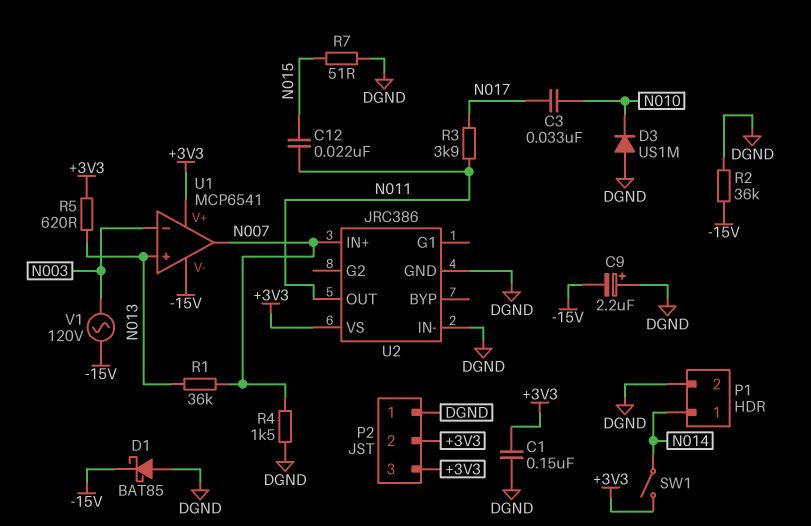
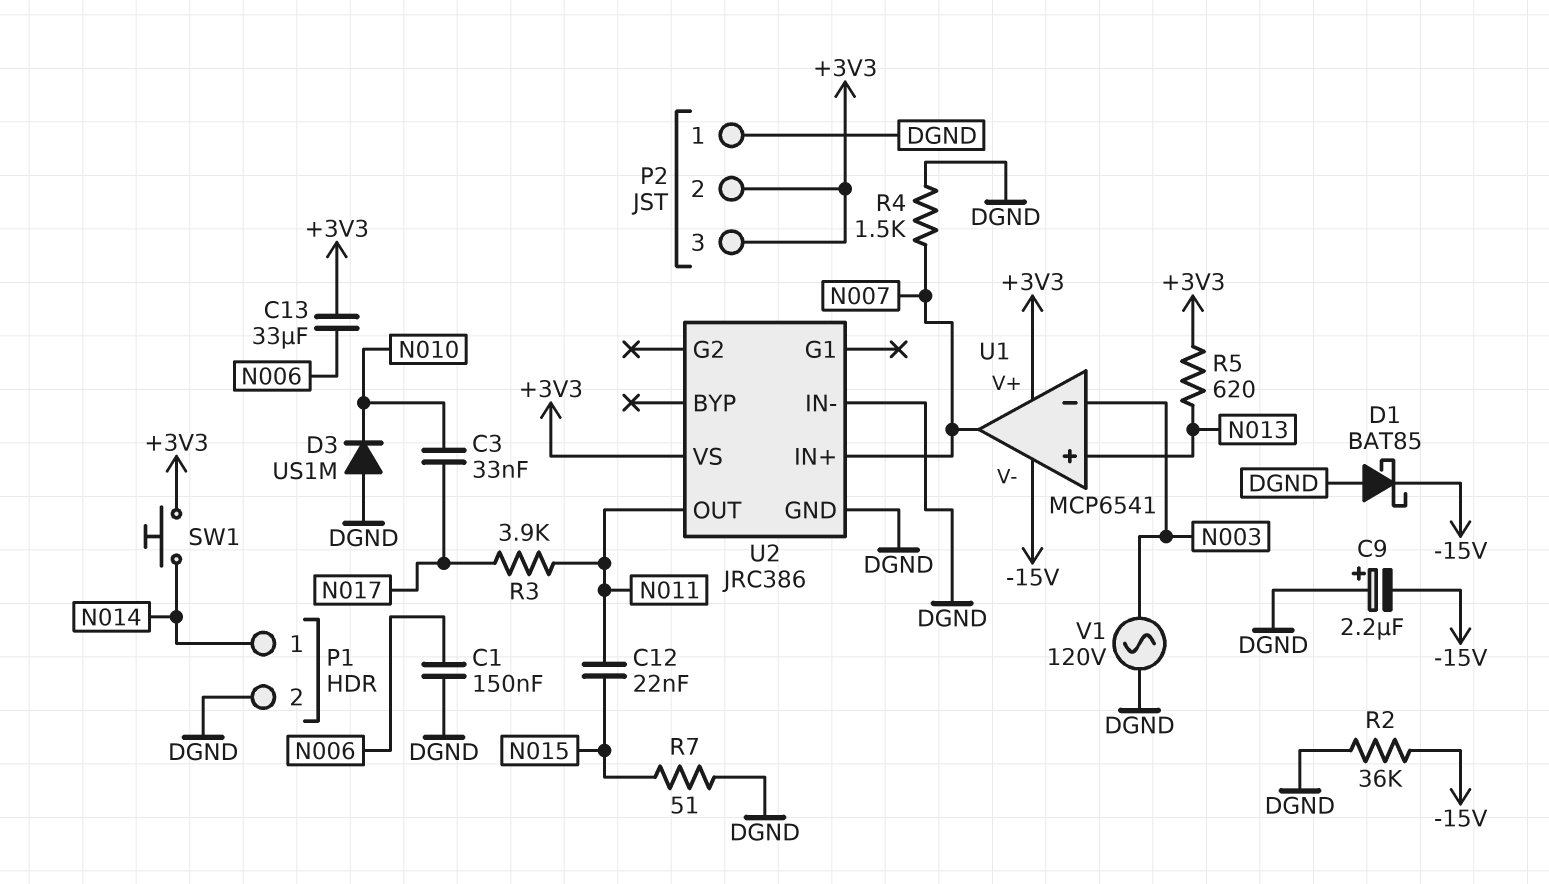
C1: 150nF (+3V3, DGND) -> 150nF (DGND, N006)
C13: none -> 33uF (+3V3, N006)
R1: 36k (N007, N013) -> none
SW1: switch (+3V3, N014) -> button (+3V3, N014)
V1: AC 120V (-15V, N003) -> AC 120V (DGND, N003)

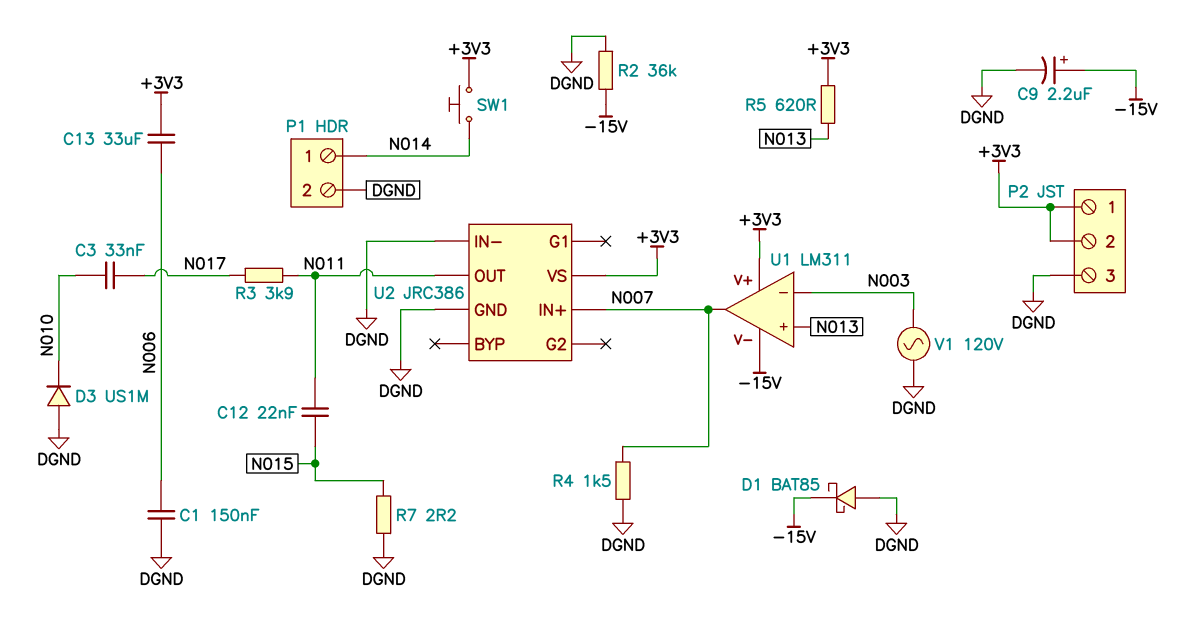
C9: 2.2uF (plus DGND, minus -15V) -> 2.2uF (plus -15V, minus DGND)
P2 pin 1: DGND -> +3V3
P2 pin 3: +3V3 -> DGND
R7: 51 (DGND, N015) -> 2.2 (DGND, N015)
U1: MCP6541 -> LM311

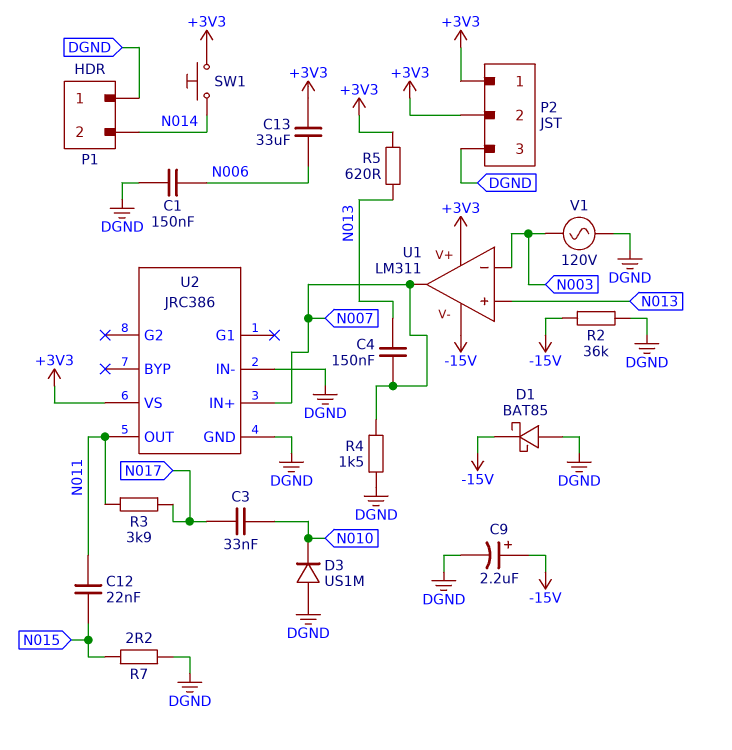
C4: none -> 150nF (N007, N013)
P1 pin 1: N014 -> DGND
P1 pin 2: DGND -> N014

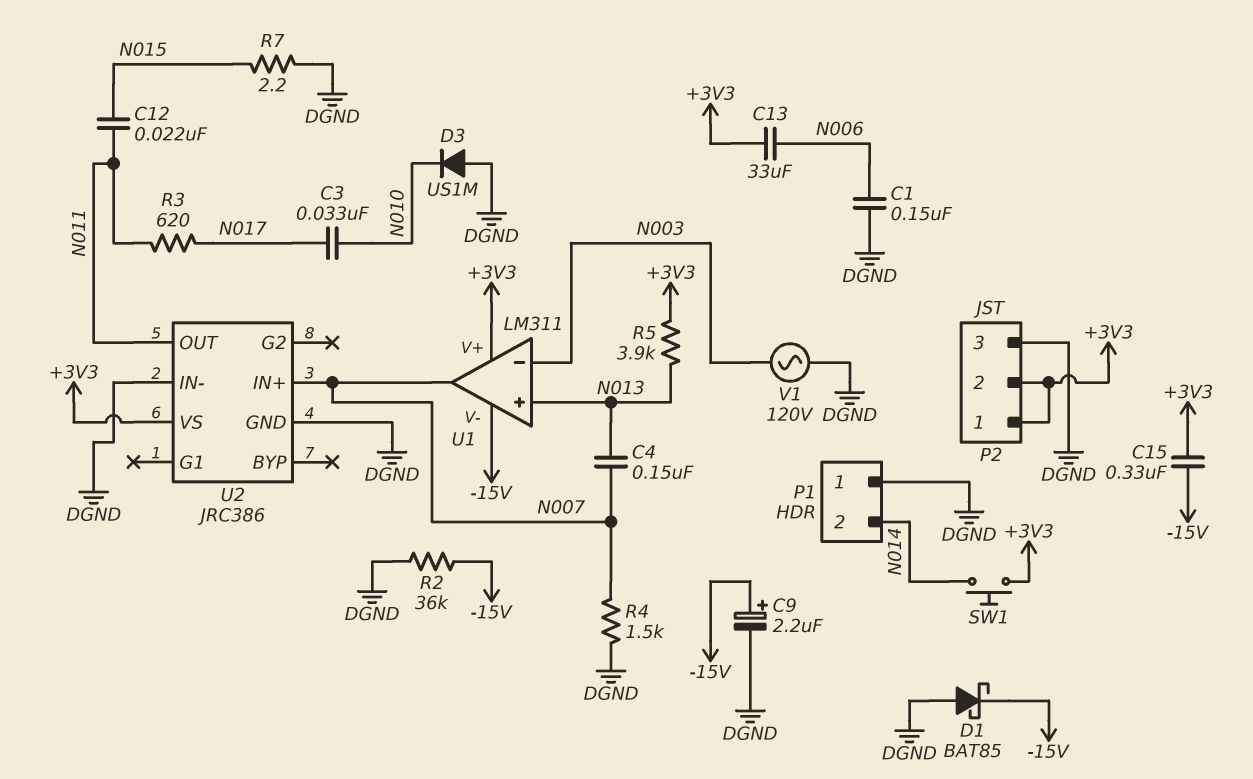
C15: none -> 330nF (+3V3, -15V)
R3: 3.9k (N011, N017) -> 620 (N011, N017)
R5: 620 (+3V3, N013) -> 3.9k (+3V3, N013)

